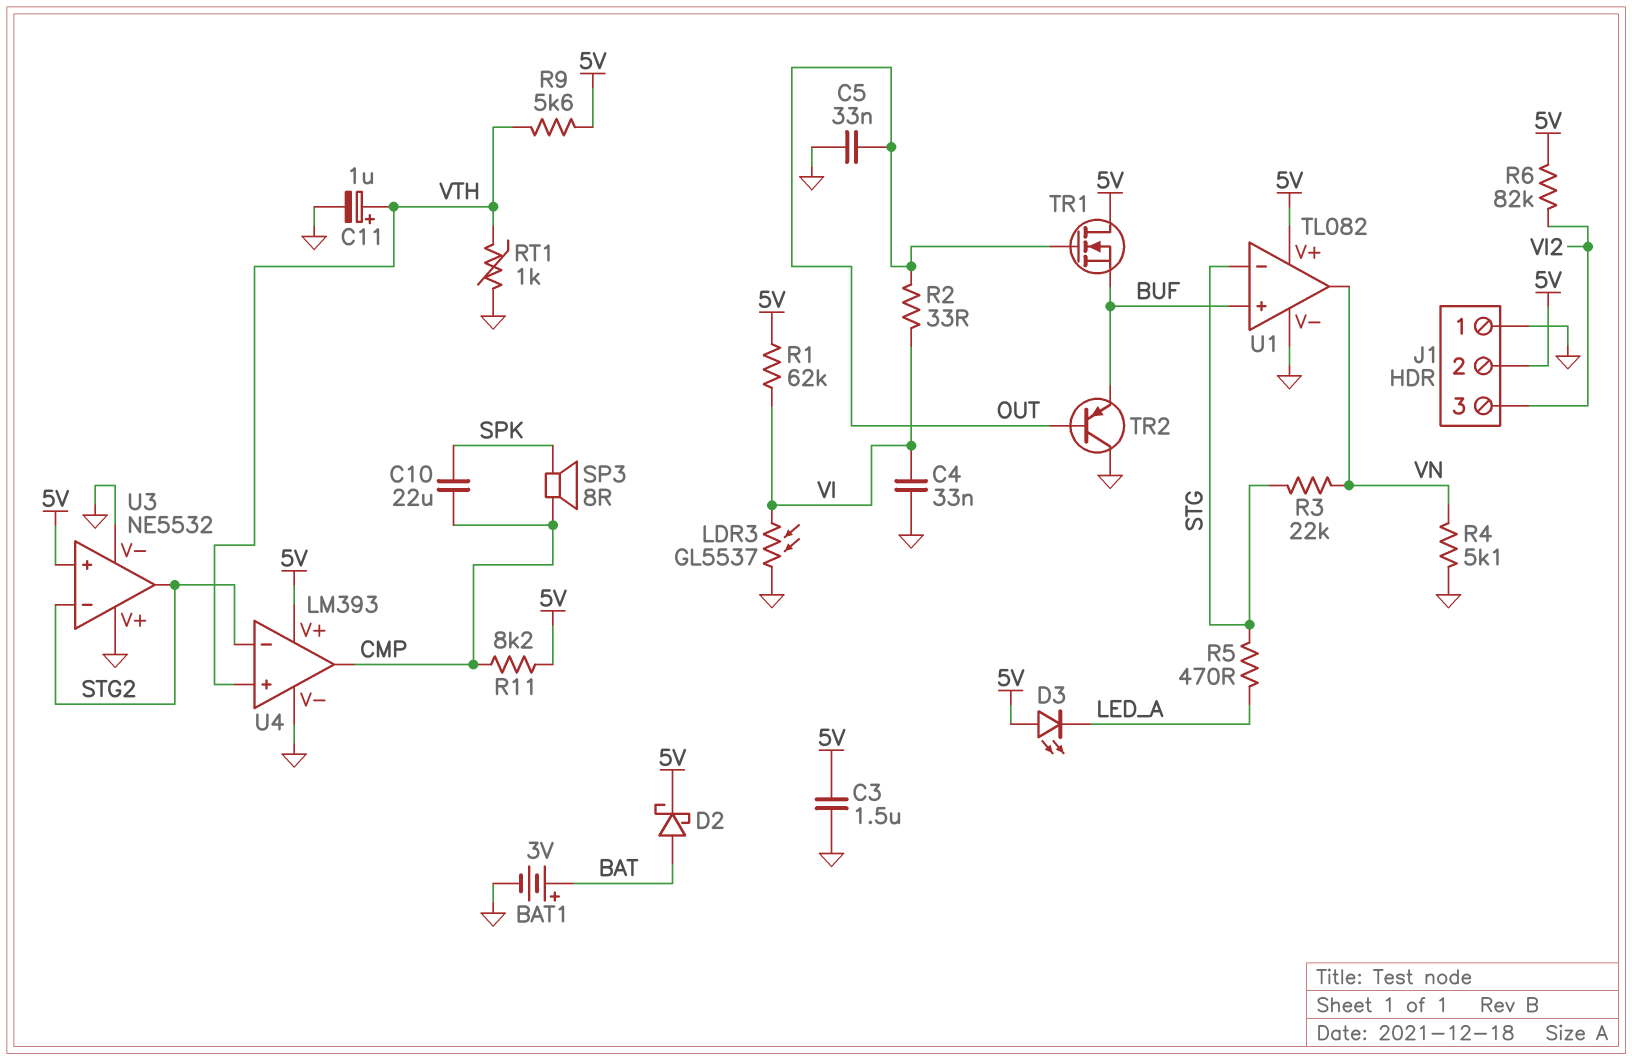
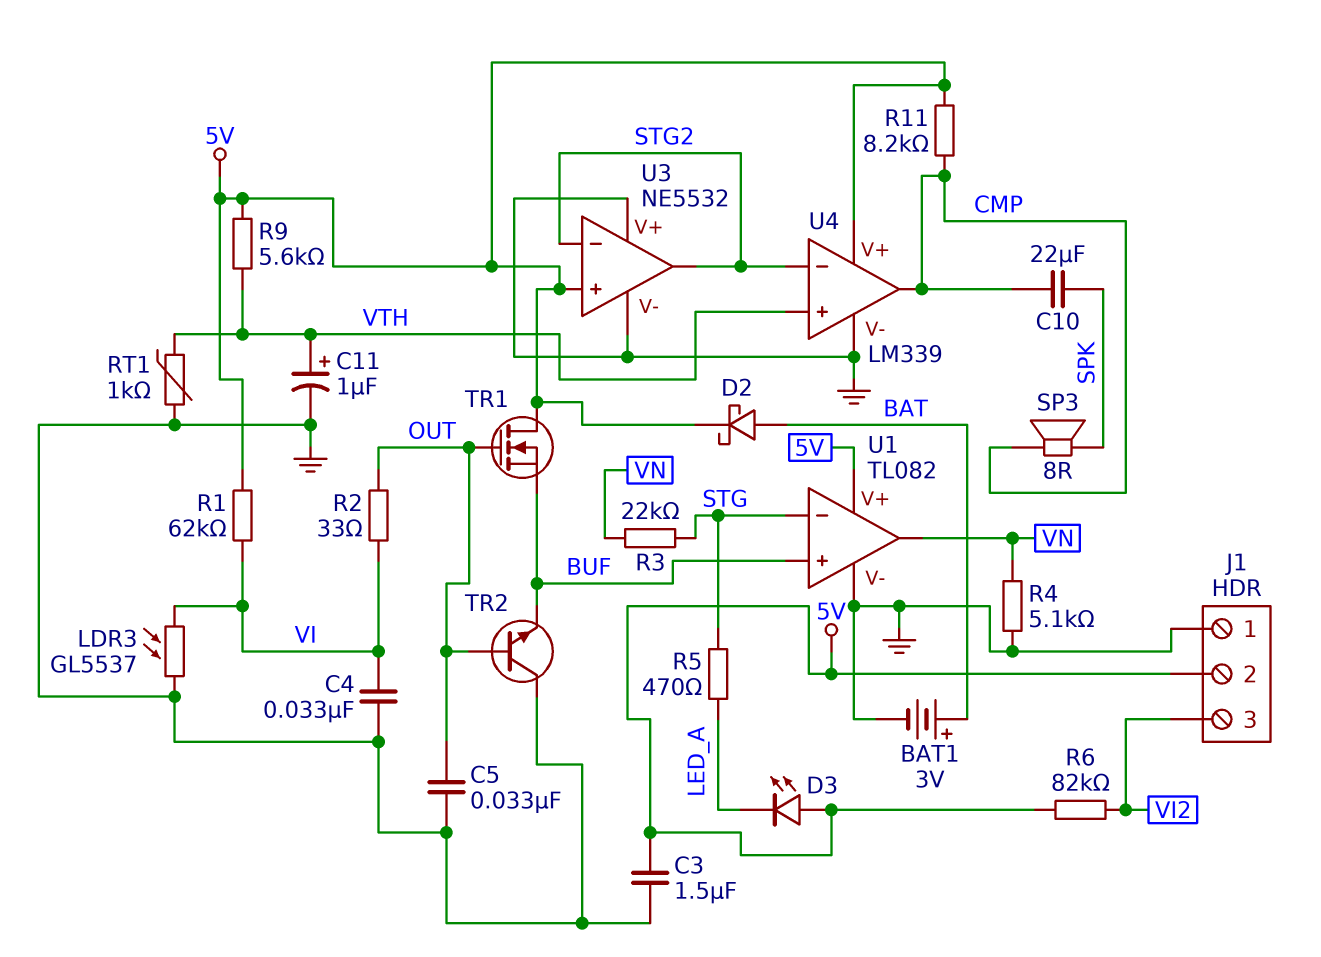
TR2: PNP (B OUT, C GND, E BUF) -> NPN (B OUT, C GND, E BUF)
U4: LM393 -> LM339

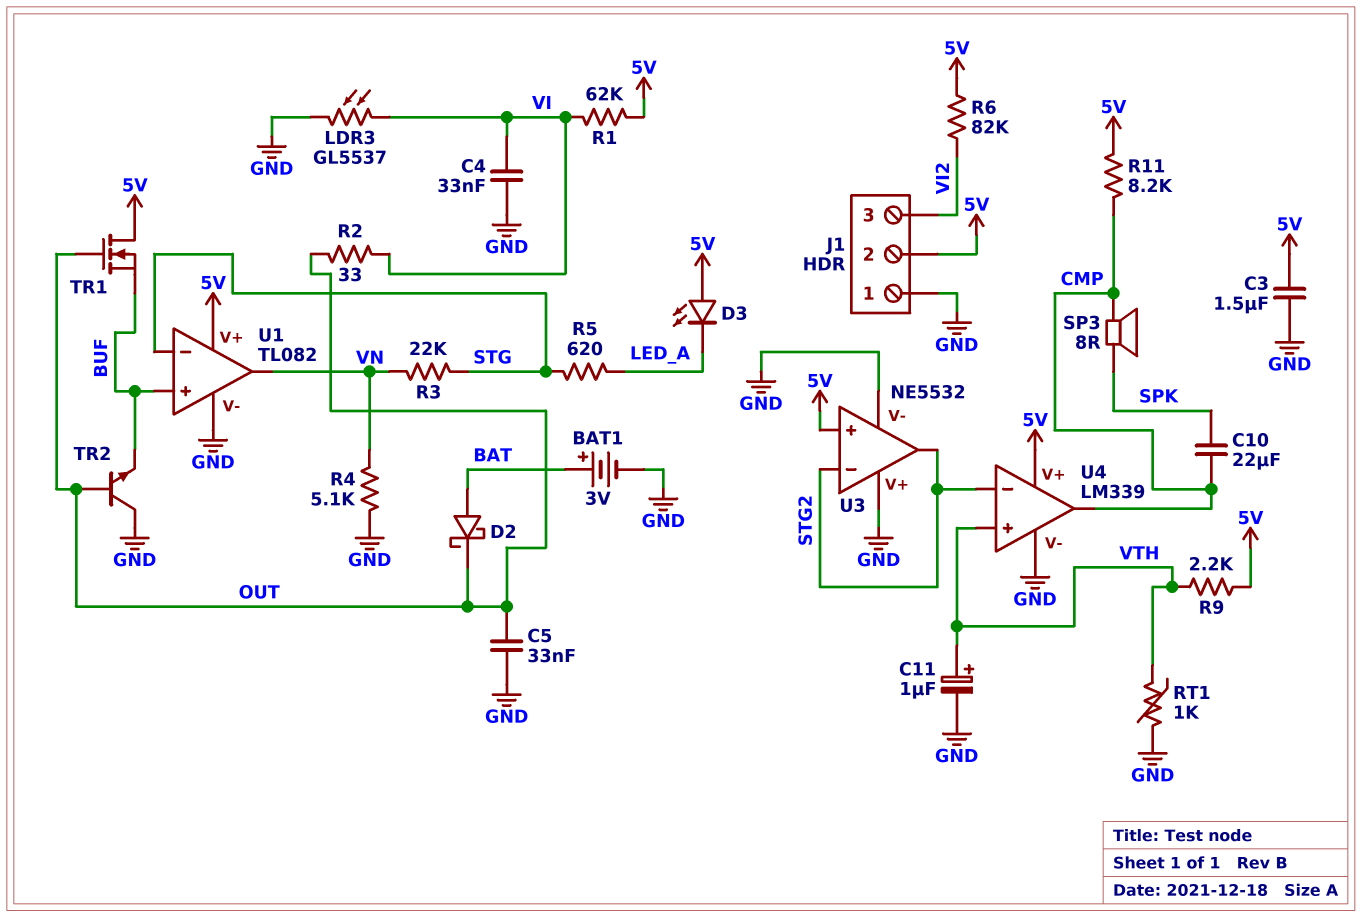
D2: schottky (A BAT, K 5V) -> schottky (A BAT, K OUT)
R5: 470 (LED_A, STG) -> 620 (LED_A, STG)
R9: 5.6k (5V, VTH) -> 2.2k (5V, VTH)

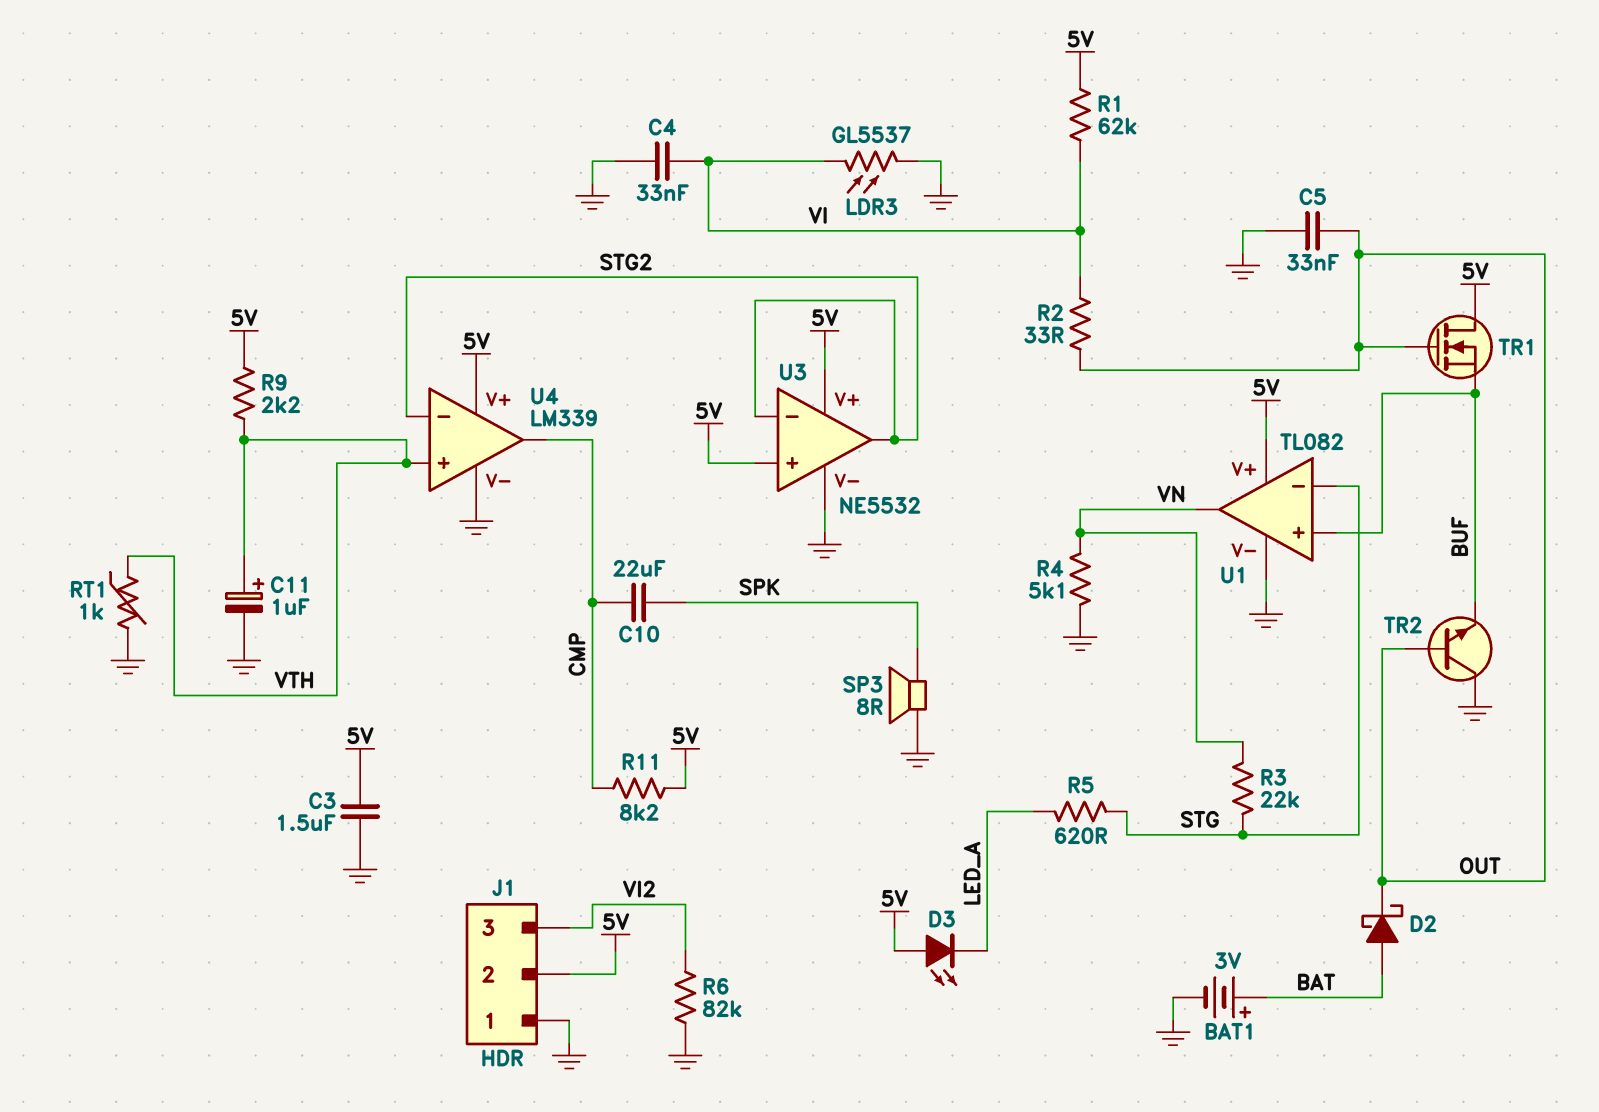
R6: 82k (5V, VI2) -> 82k (GND, VI2)
SP3: speaker 8R (CMP, SPK) -> speaker 8R (GND, SPK)
U3 pin V+: GND -> 5V

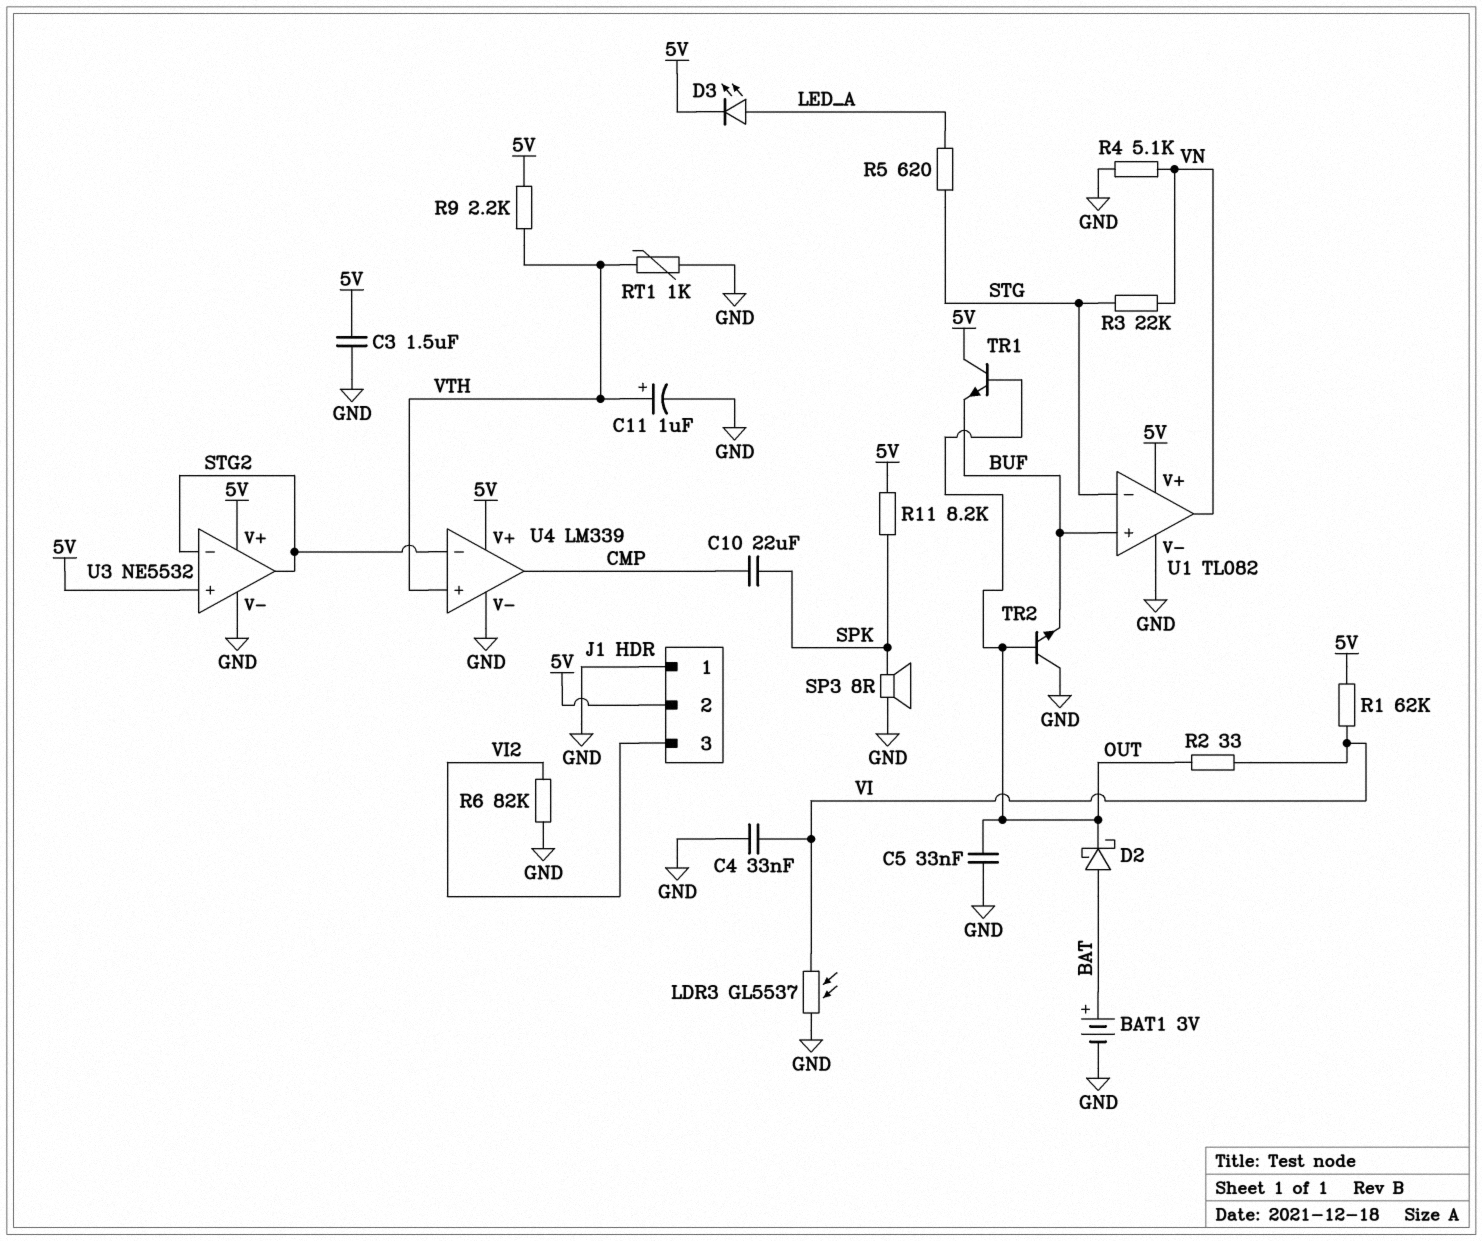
D3: LED (A 5V, K LED_A) -> LED (A LED_A, K 5V)
R11: 8.2k (5V, CMP) -> 8.2k (5V, SPK)
TR1: NMOS (G OUT, D 5V, S BUF) -> NPN (B OUT, C 5V, E BUF)

